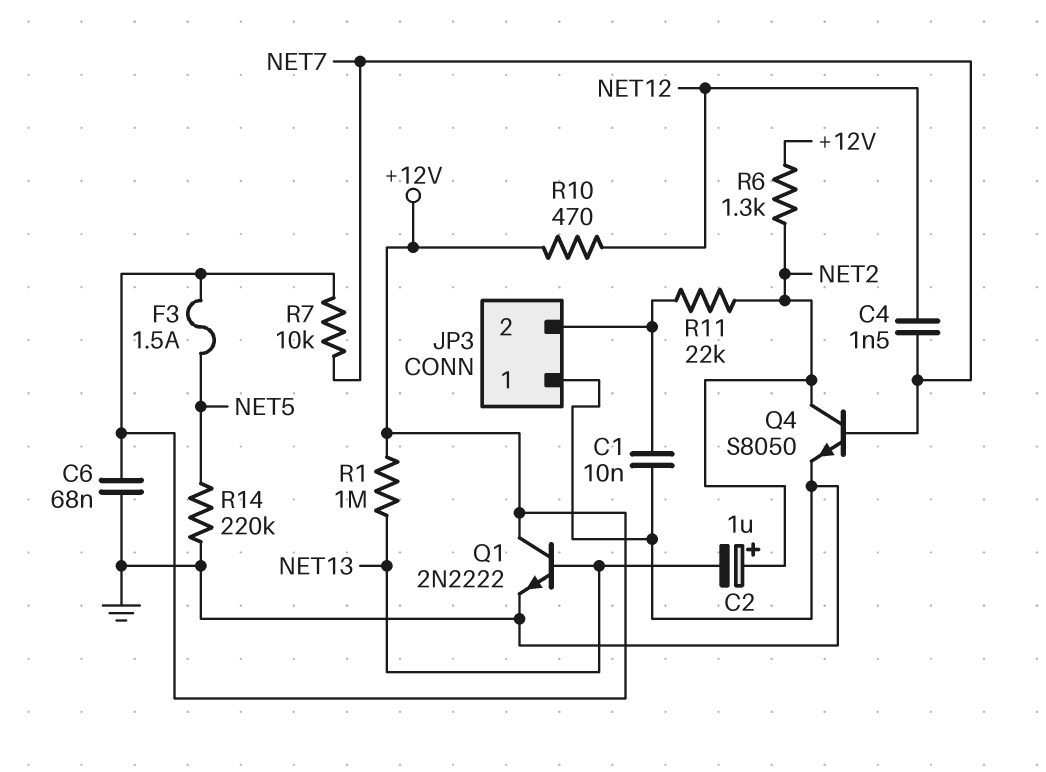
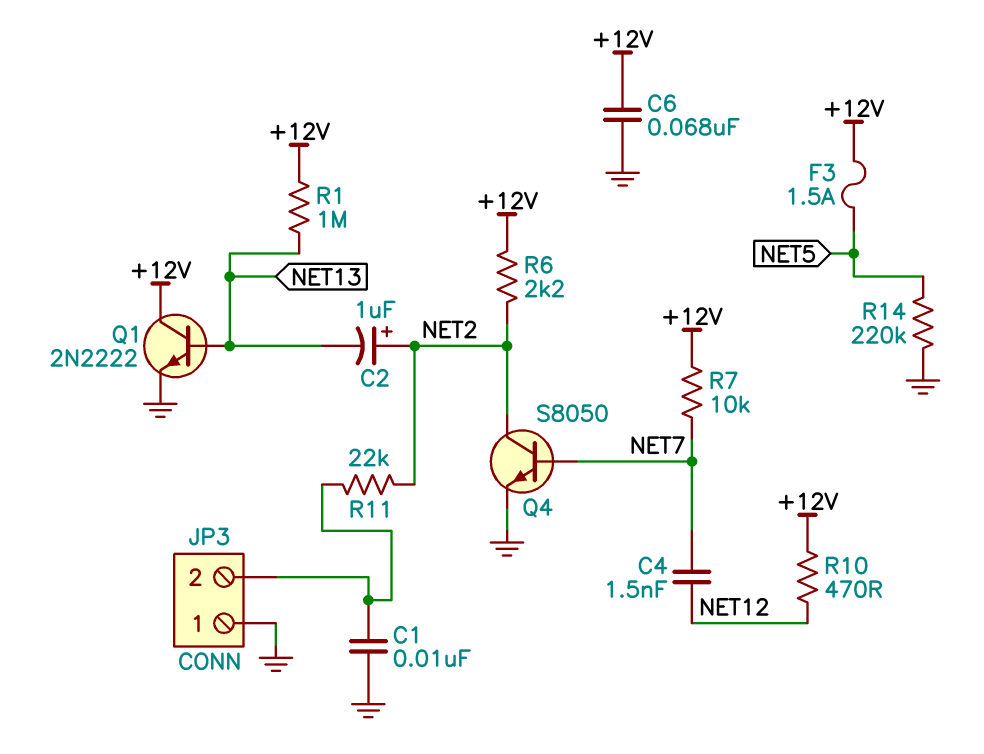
R6: 1.3k (+12V, NET2) -> 2.2k (+12V, NET2)

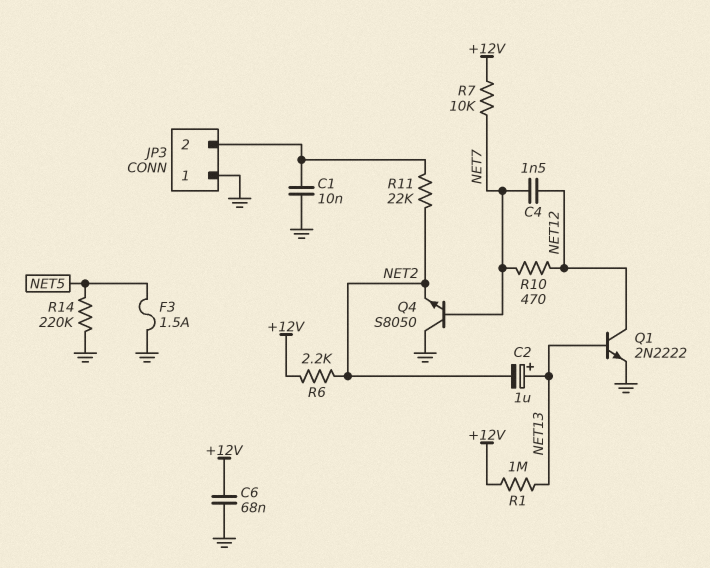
C2: 1uF (plus NET2, minus NET13) -> 1uF (plus NET13, minus NET2)
F3: 1.5A (+12V, NET5) -> 1.5A (GND, NET5)
Q1: NPN 2N2222 (B NET13, C +12V, E GND) -> NPN 2N2222 (B NET13, C NET12, E GND)
Q4: NPN S8050 (B NET7, C NET2, E GND) -> NPN S8050 (B NET7, C GND, E NET2)
R10: 470 (+12V, NET12) -> 470 (NET7, NET12)

